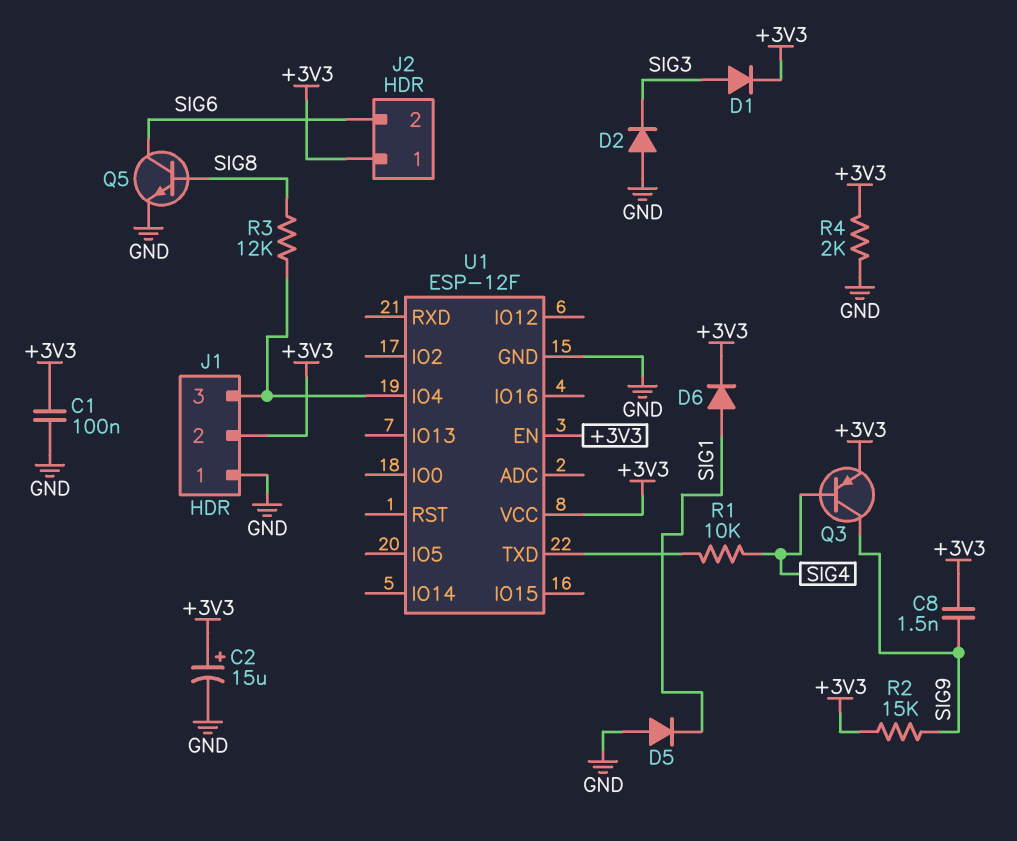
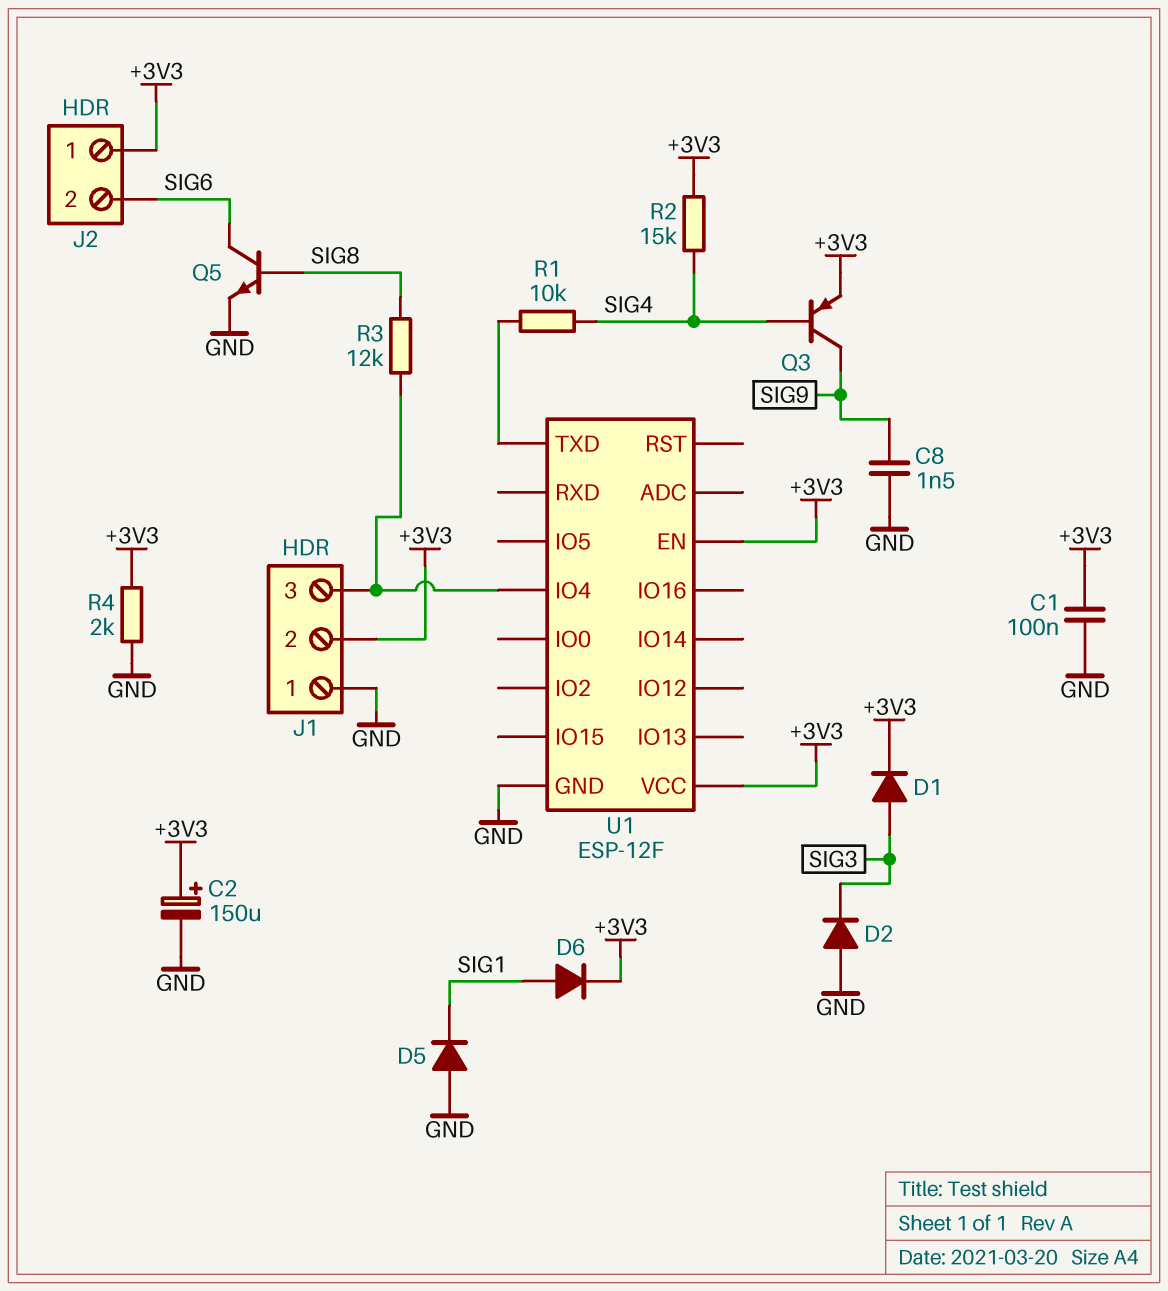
C2: 15uF (plus +3V3, minus GND) -> 150uF (plus +3V3, minus GND)
C8: 1.5nF (+3V3, SIG9) -> 1.5nF (GND, SIG9)
R2: 15k (+3V3, SIG9) -> 15k (+3V3, SIG4)

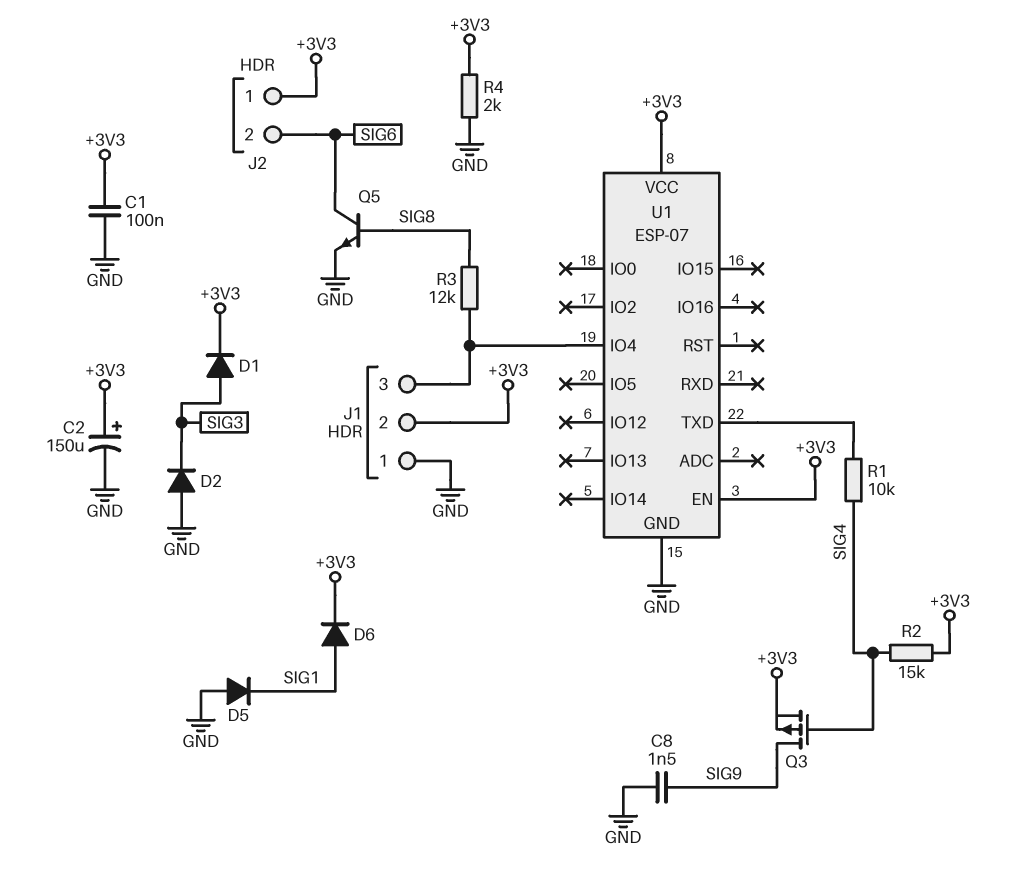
Q3: PNP (B SIG4, C SIG9, E +3V3) -> PMOS (G SIG4, D SIG9, S +3V3)
U1: ESP-12F -> ESP-07

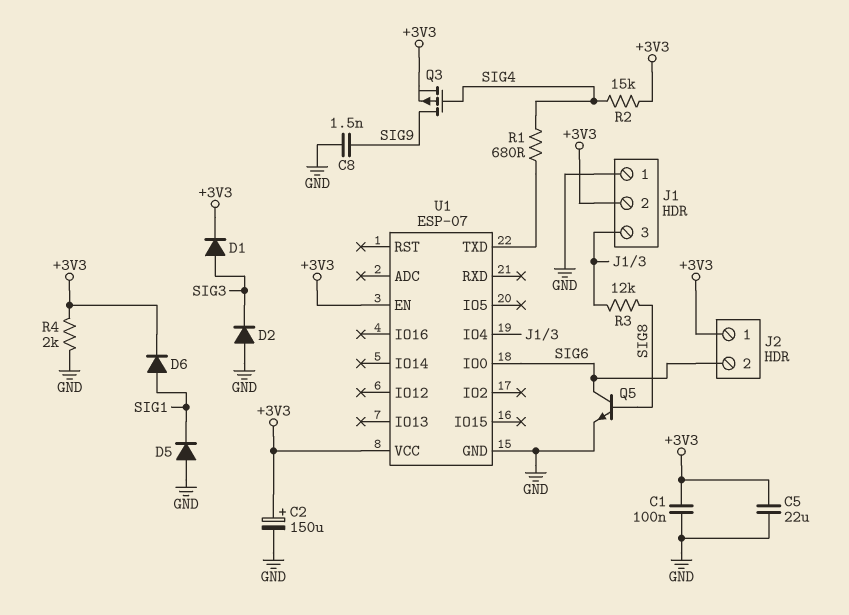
C5: none -> 22uF (+3V3, GND)
R1: 10k (SIG4, U1/TXD) -> 680 (SIG4, U1/TXD)
U1 pin IO0: none -> SIG6

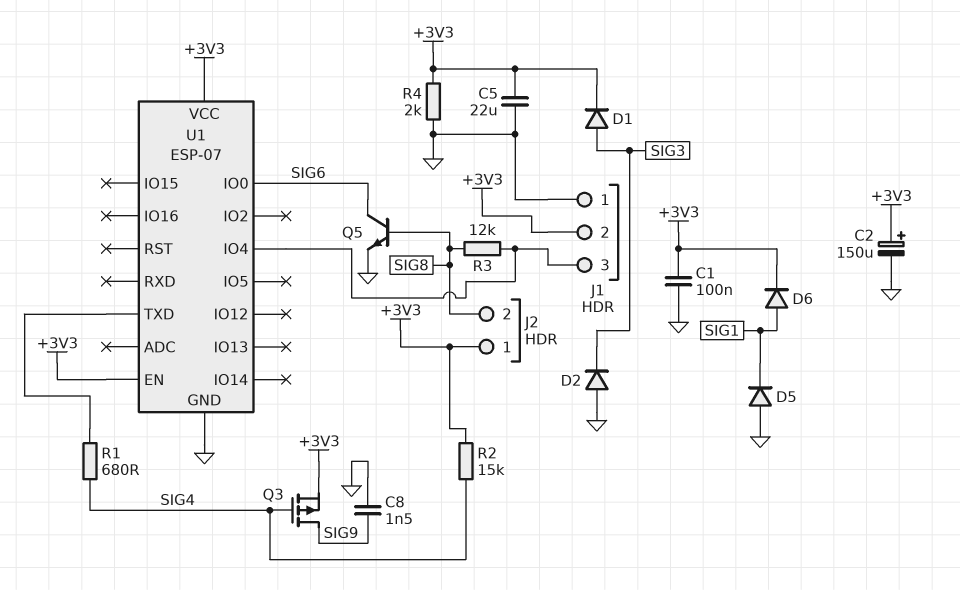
J2 pin 2: SIG6 -> SIG8

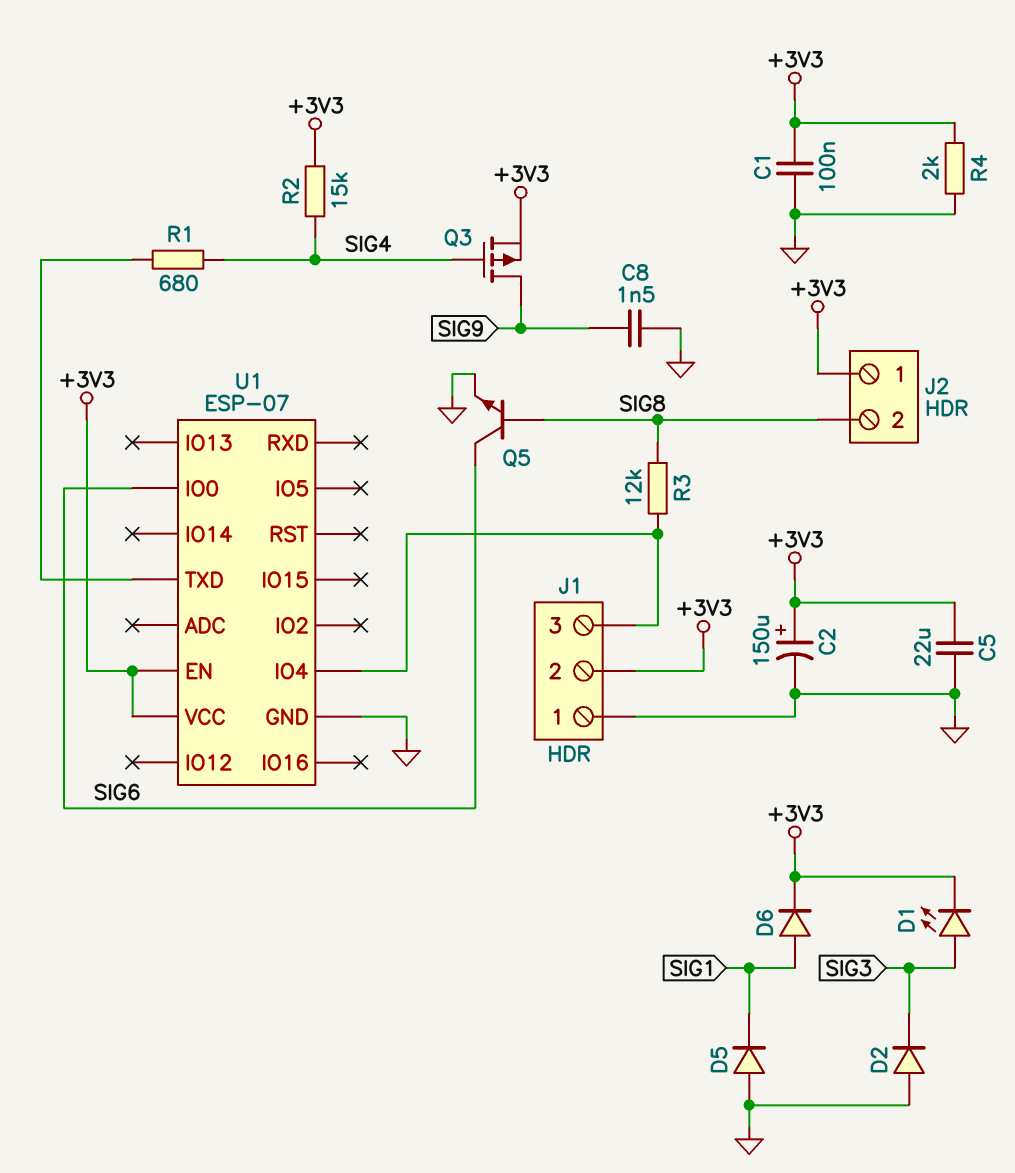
D1: diode (A SIG3, K +3V3) -> LED (A SIG3, K +3V3)

